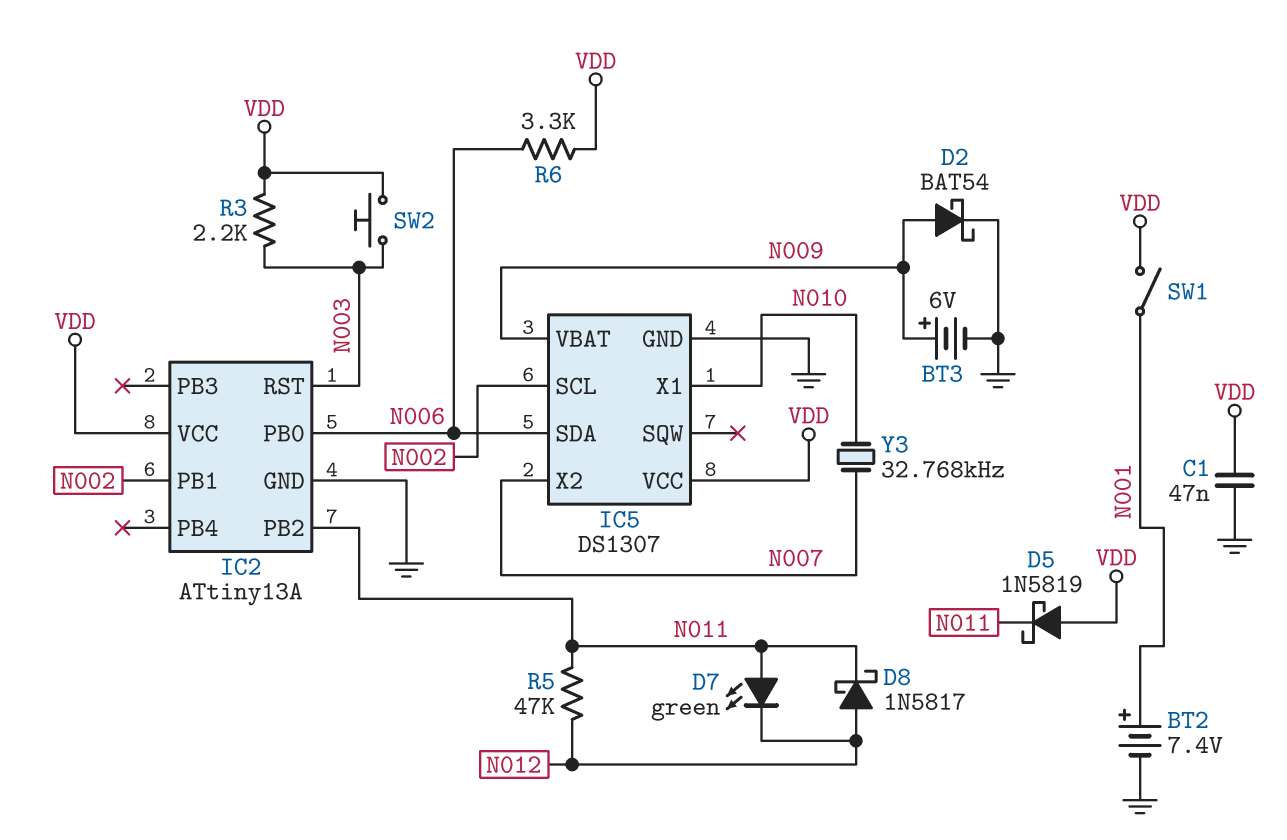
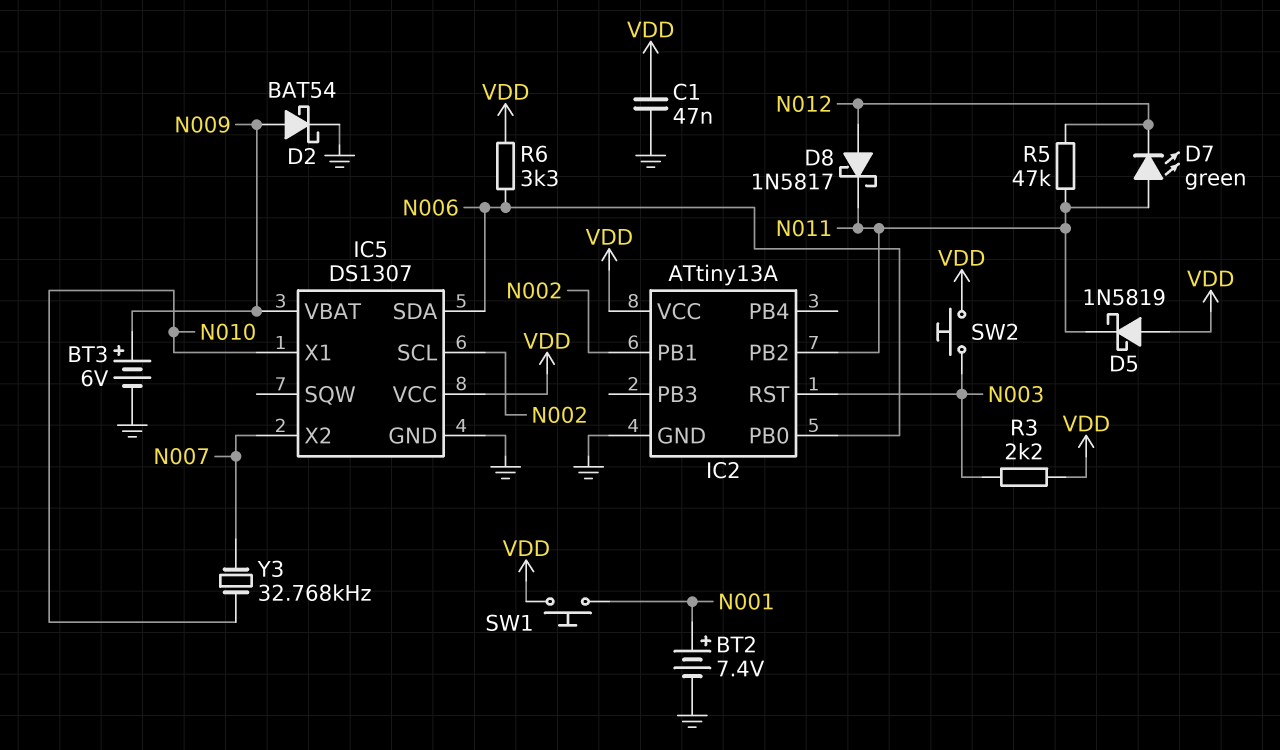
SW1: switch (N001, VDD) -> button (N001, VDD)

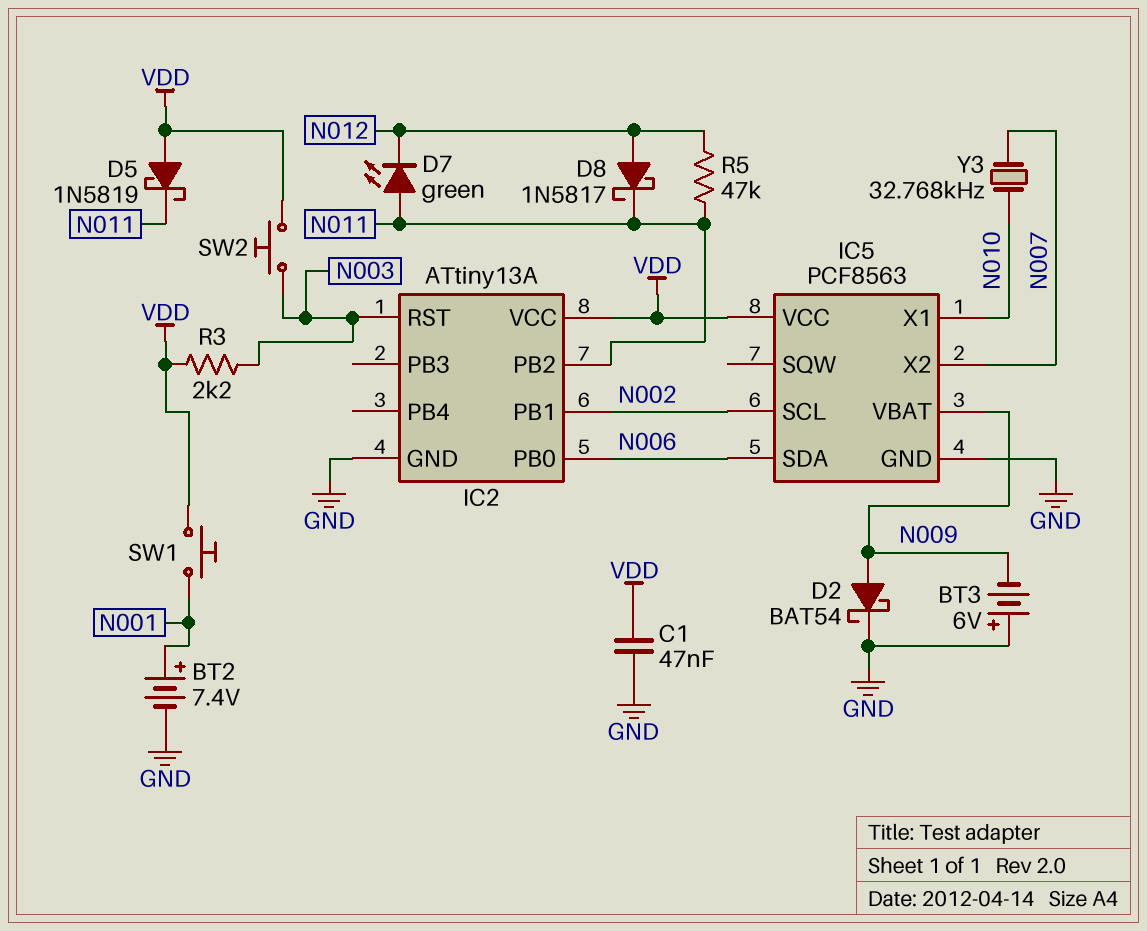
BT3: 6V (plus N009, minus GND) -> 6V (plus GND, minus N009)
IC5: DS1307 -> PCF8563
R6: 3.3k (N006, VDD) -> none

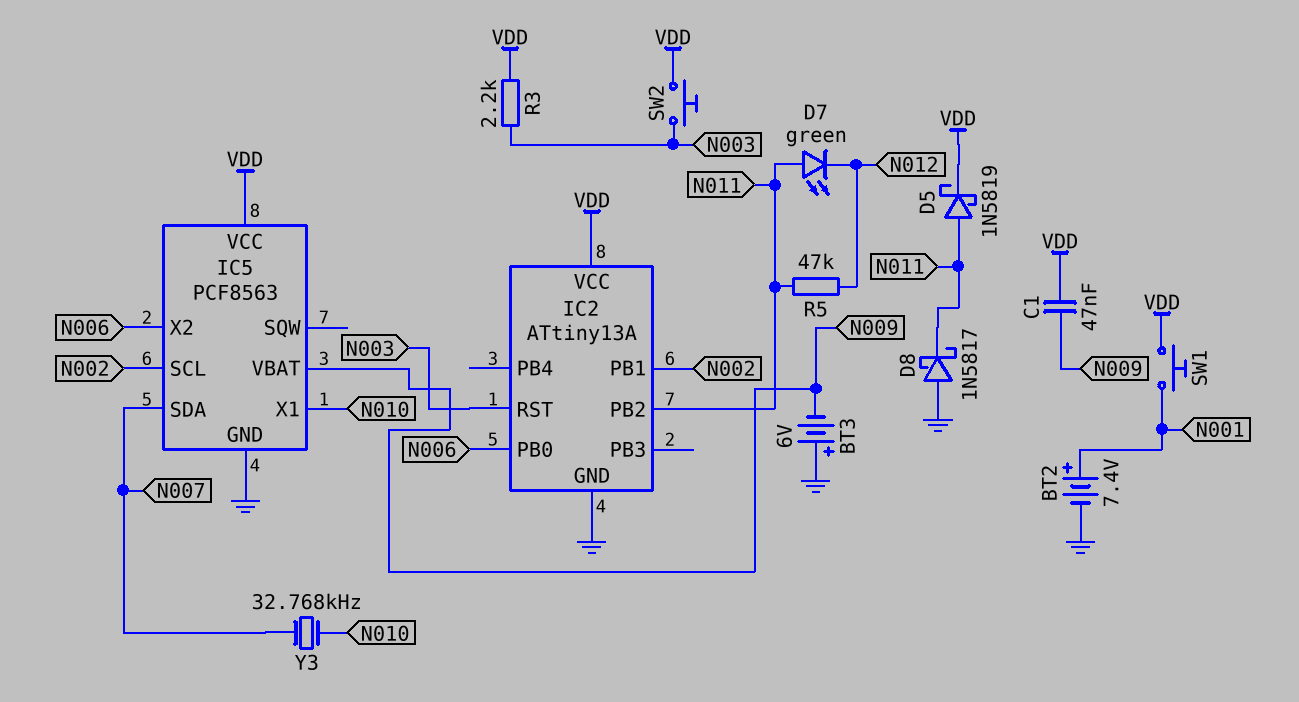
C1: 47nF (GND, VDD) -> 47nF (N009, VDD)
D2: schottky BAT54 (A N009, K GND) -> none
D5: schottky 1N5819 (A VDD, K N011) -> schottky 1N5819 (A N011, K VDD)
D8: schottky 1N5817 (A N012, K N011) -> schottky 1N5817 (A GND, K N011)
IC5 pin SDA: N006 -> N007
IC5 pin X2: N007 -> N006

